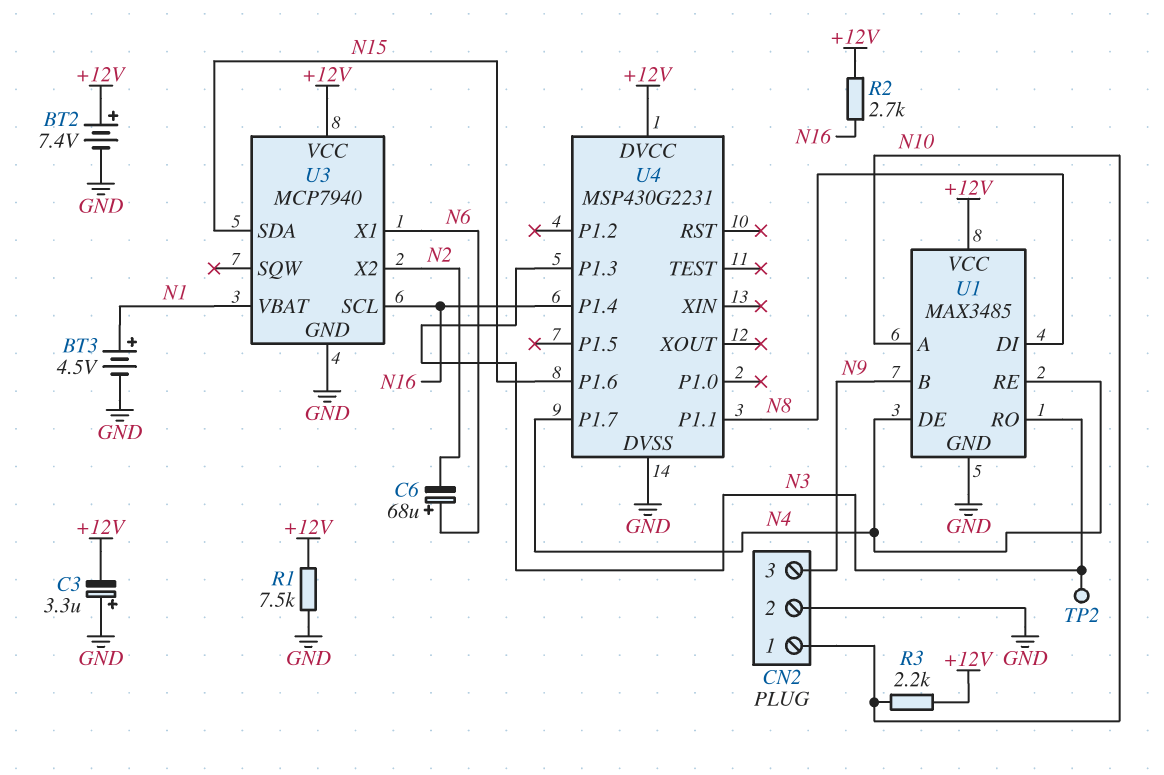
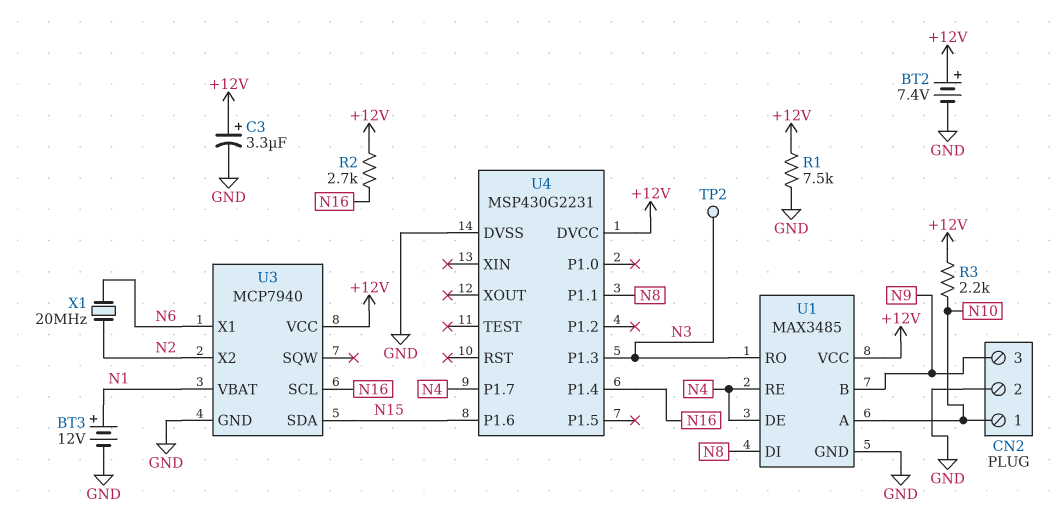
BT3: 4.5V (plus N1, minus GND) -> 12V (plus N1, minus GND)
C3: 3.3uF (plus GND, minus +12V) -> 3.3uF (plus +12V, minus GND)
C6: 68uF (plus N6, minus N2) -> none
X1: none -> 20MHz (N2, N6)

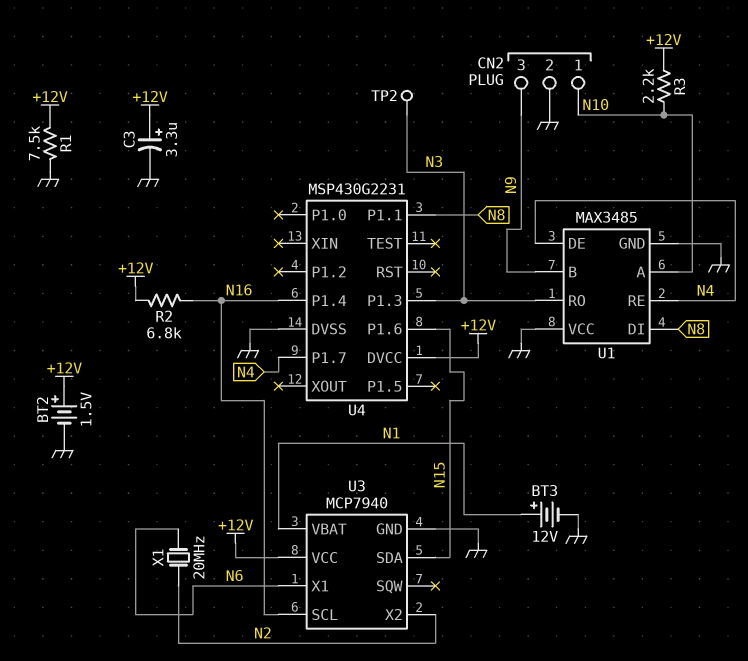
BT2: 7.4V (plus +12V, minus GND) -> 1.5V (plus +12V, minus GND)
R2: 2.7k (+12V, N16) -> 6.8k (+12V, N16)
U1 pin VCC: +12V -> GND

